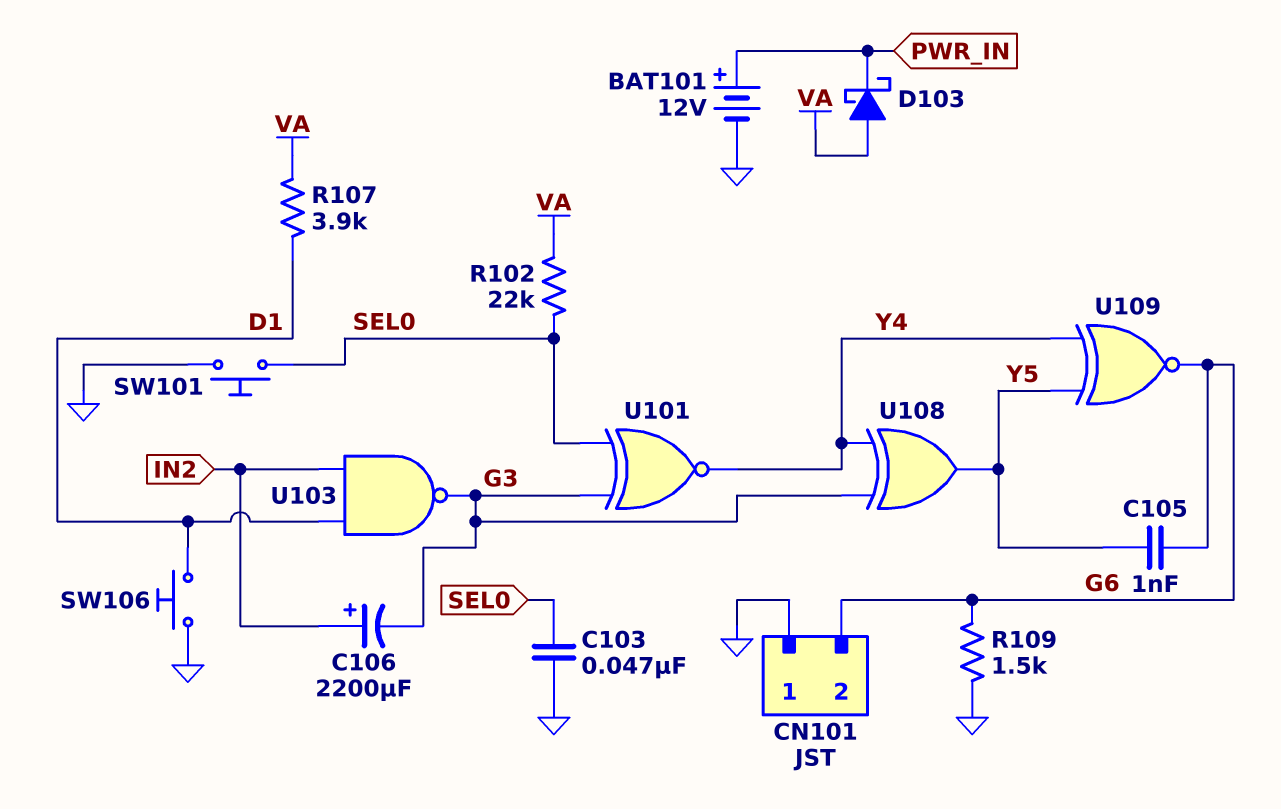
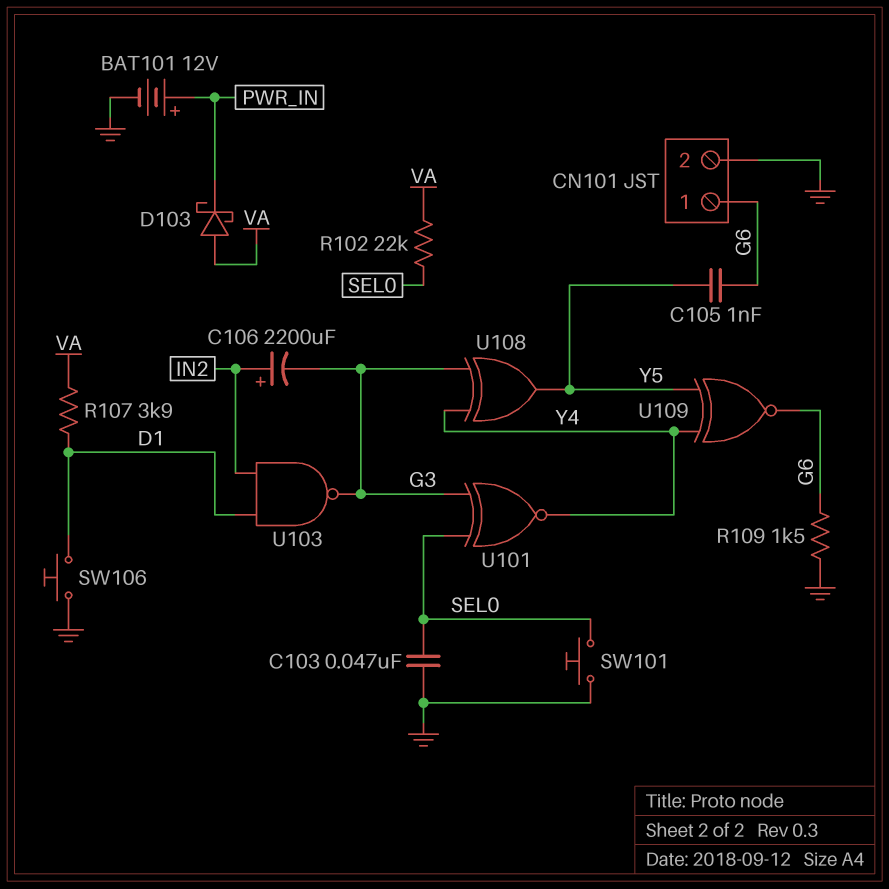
CN101 pin 1: GND -> G6
CN101 pin 2: G6 -> GND

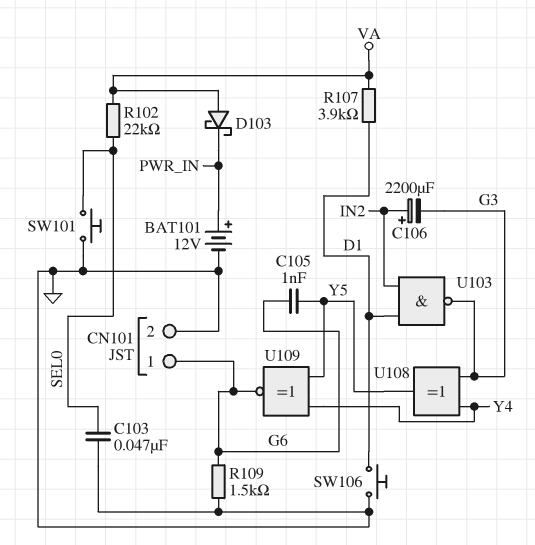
U101: XNOR (in G3, in SEL0, out Y4) -> none

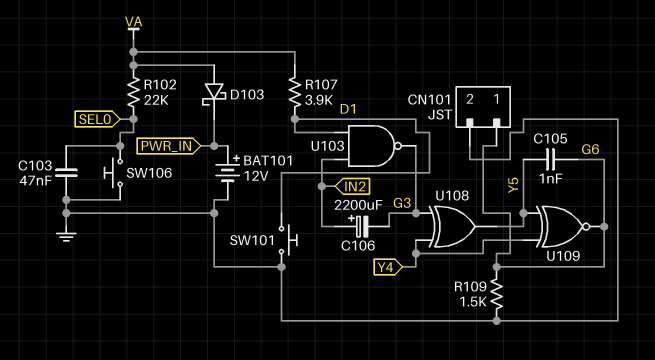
SW101: button (GND, SEL0) -> button (D1, GND)
SW106: button (D1, GND) -> button (GND, SEL0)

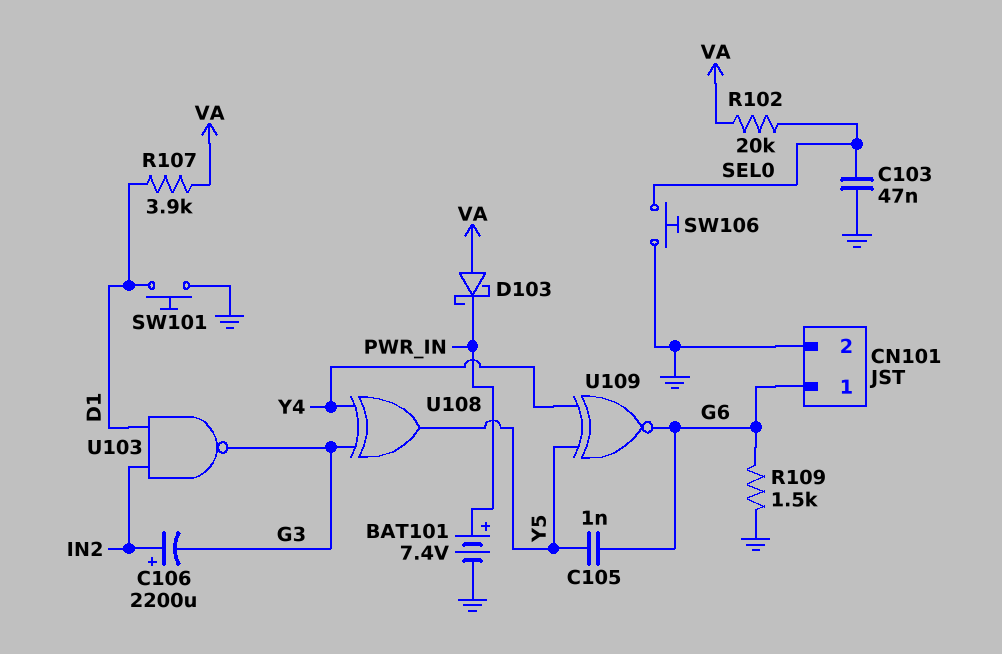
BAT101: 12V (plus PWR_IN, minus GND) -> 7.4V (plus PWR_IN, minus GND)
R102: 22k (SEL0, VA) -> 20k (SEL0, VA)

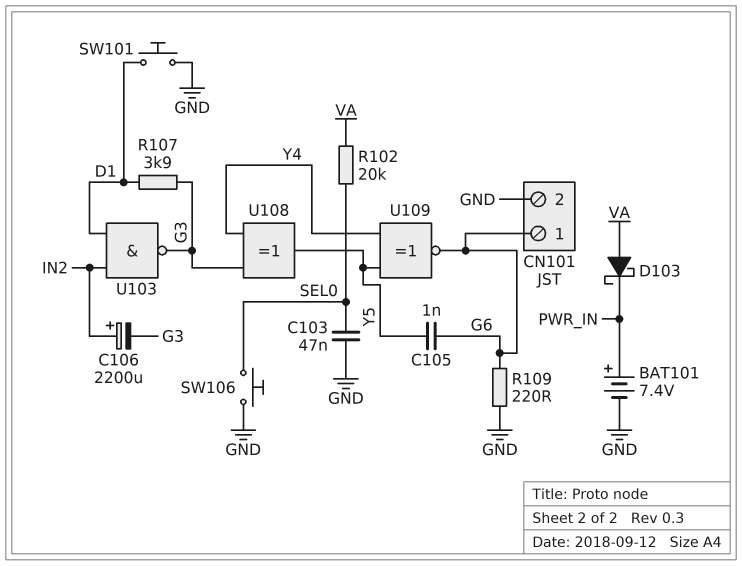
R107: 3.9k (D1, VA) -> 3.9k (D1, G3)
R109: 1.5k (G6, GND) -> 220 (G6, GND)

